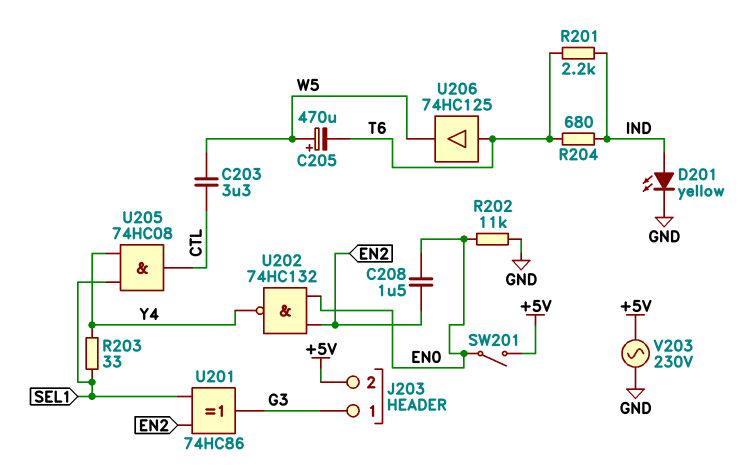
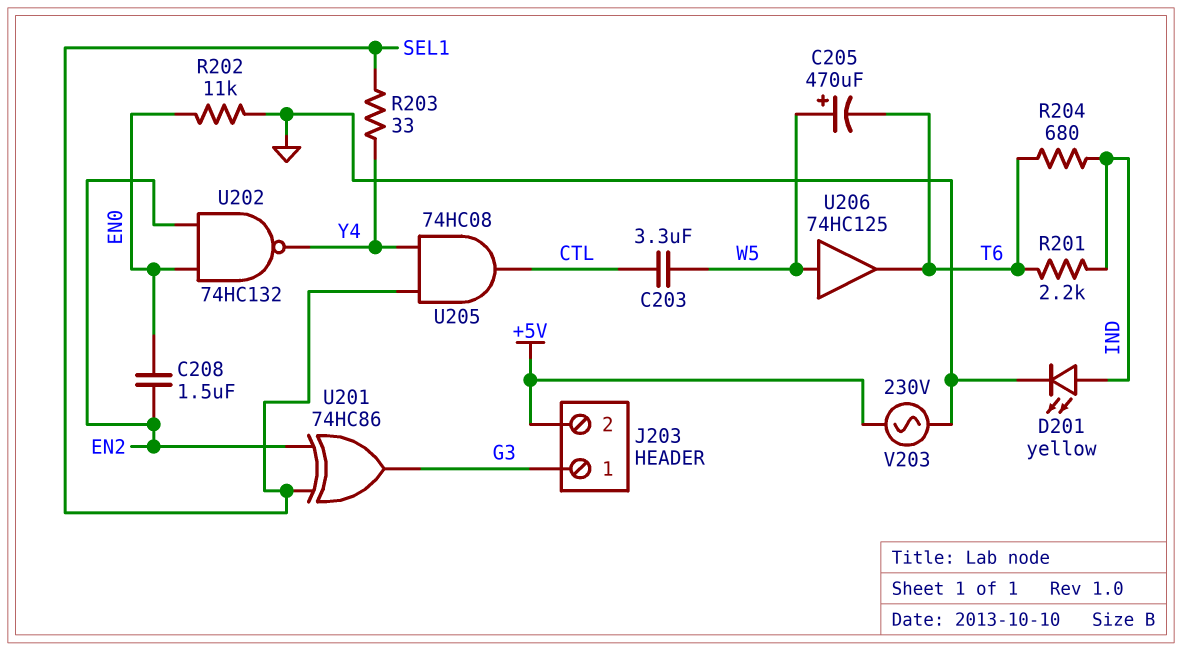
SW201: switch (+5V, EN0) -> none
U206: buffer 74HC125 (in T6, out W5) -> buffer 74HC125 (in W5, out T6)

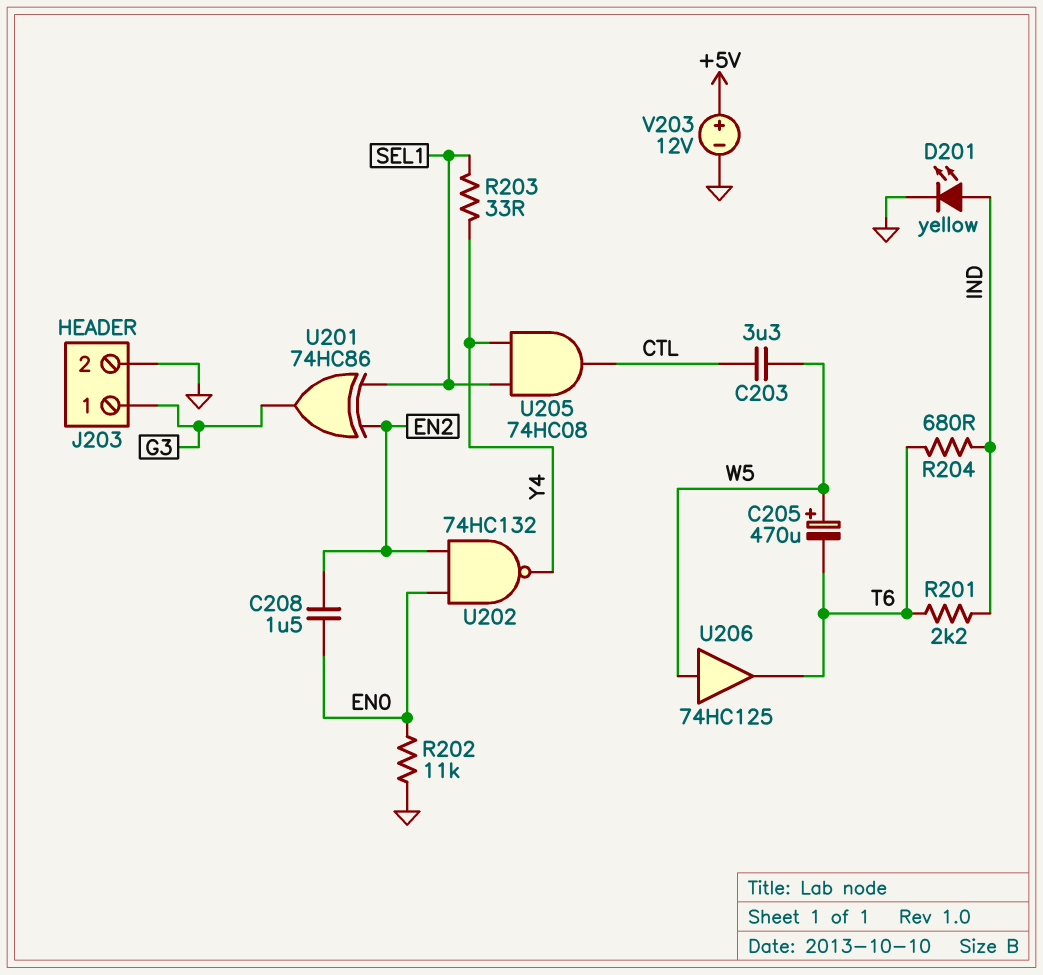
J203 pin 2: +5V -> GND
V203: AC 230V (+5V, GND) -> 12V (plus +5V, minus GND)

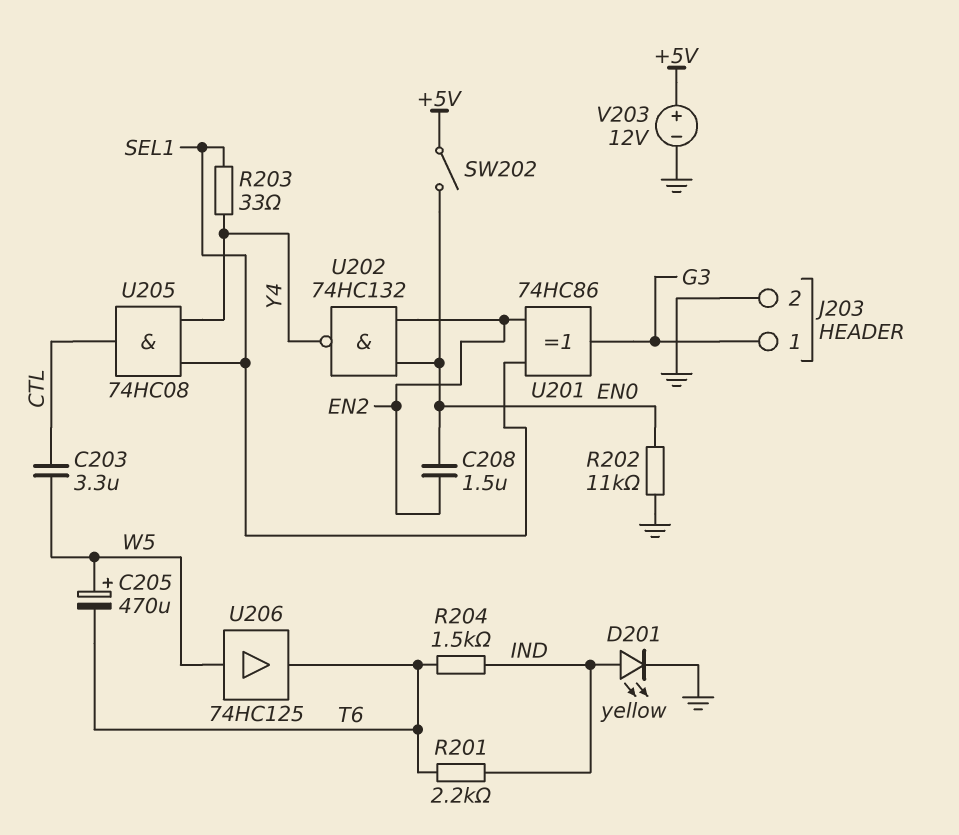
R204: 680 (IND, T6) -> 1.5k (IND, T6)
SW202: none -> switch (+5V, EN0)

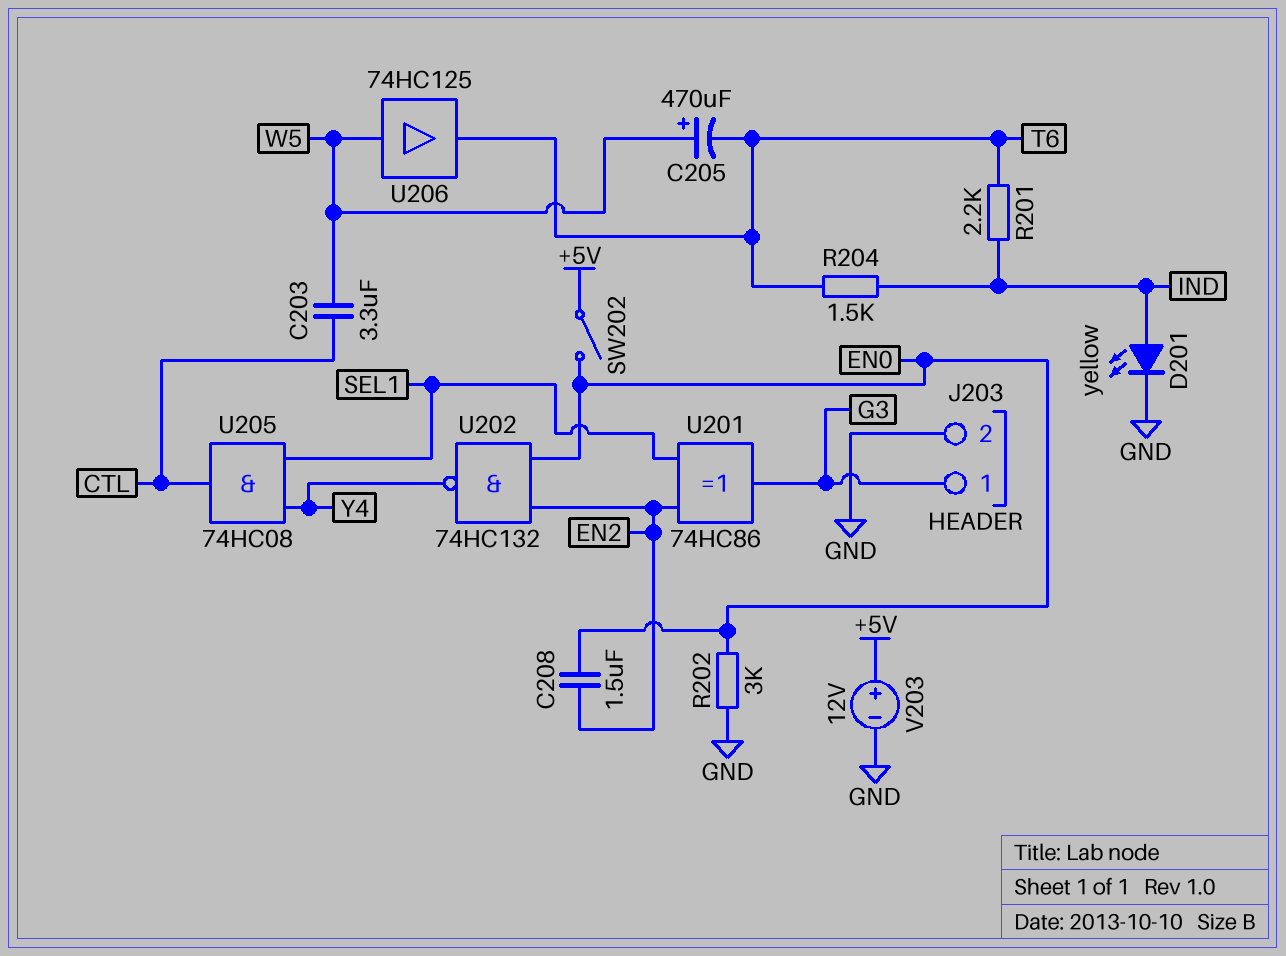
R202: 11k (EN0, GND) -> 3k (EN0, GND)
R203: 33 (SEL1, Y4) -> none

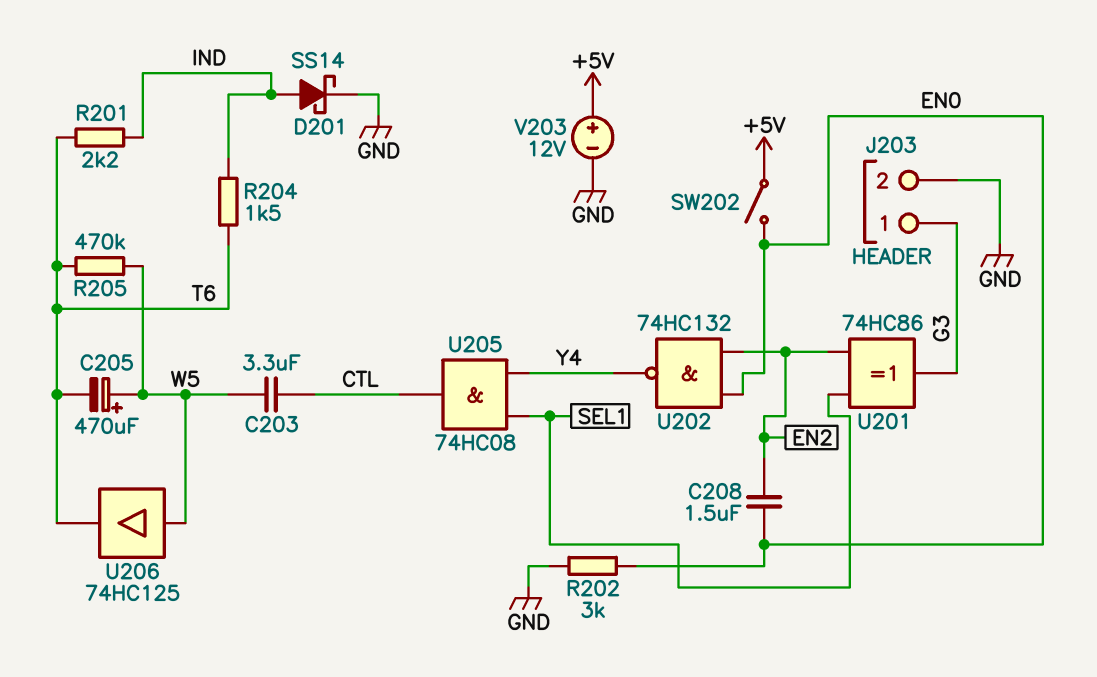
D201: LED yellow (A IND, K GND) -> schottky SS14 (A IND, K GND)
R205: none -> 470k (T6, W5)

